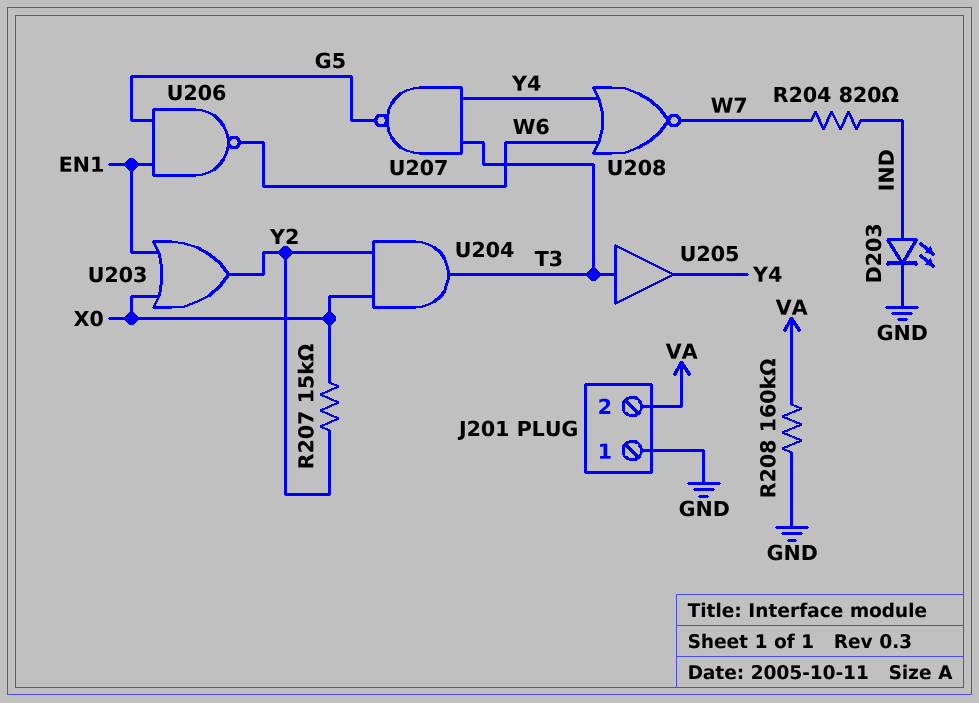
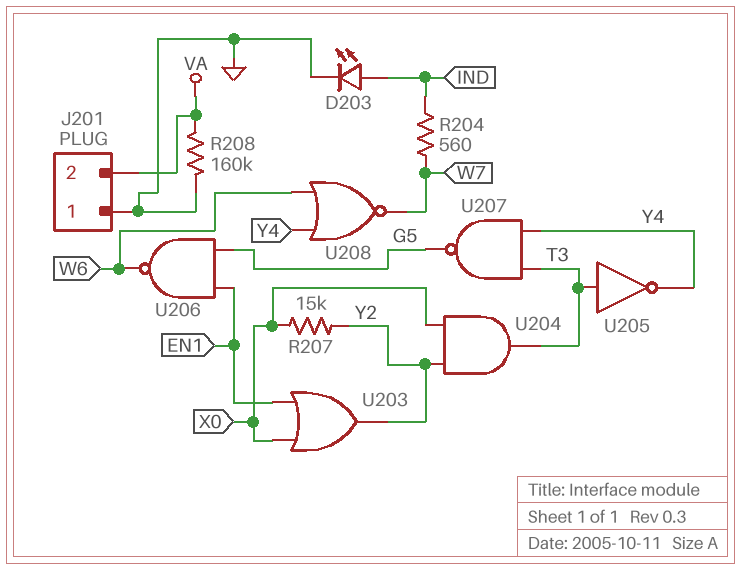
R204: 820 (IND, W7) -> 560 (IND, W7)
U205: buffer (in T3, out Y4) -> NOT (in T3, out Y4)

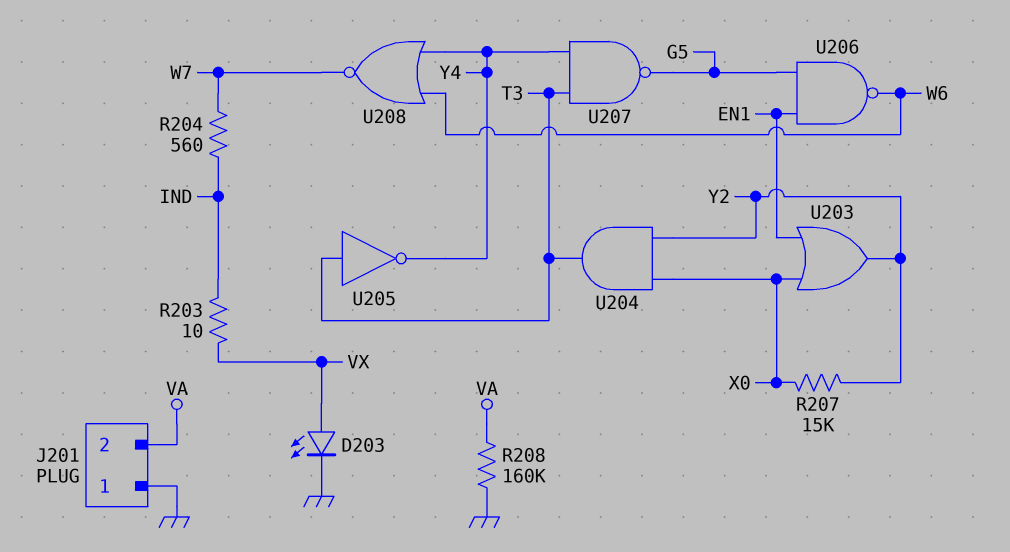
D203: LED (A IND, K GND) -> LED (A VX, K GND)
R203: none -> 10 (IND, VX)

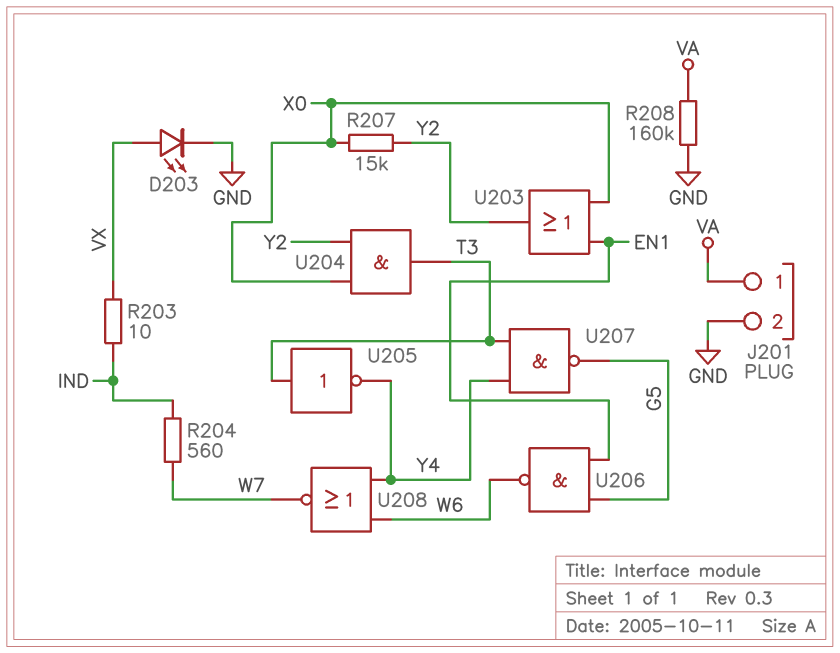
J201 pin 1: GND -> VA
J201 pin 2: VA -> GND

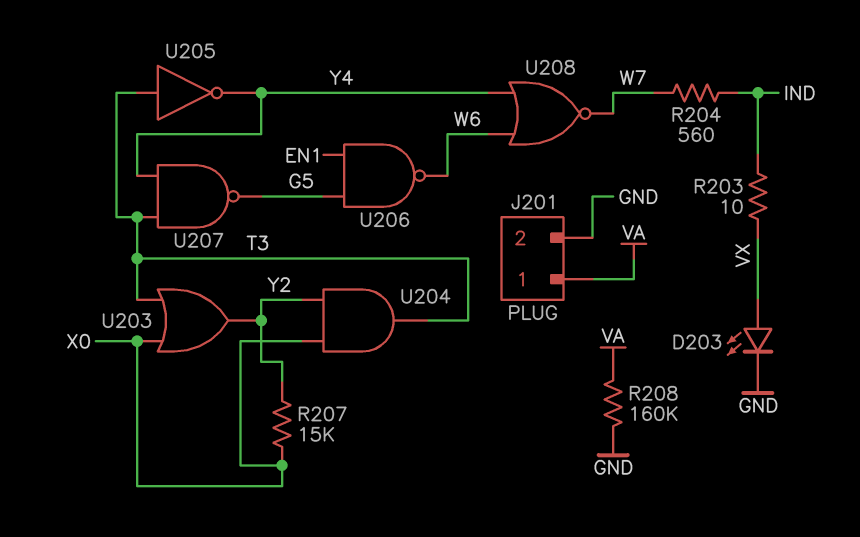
U203: OR (in EN1, in X0, out Y2) -> OR (in T3, in X0, out Y2)

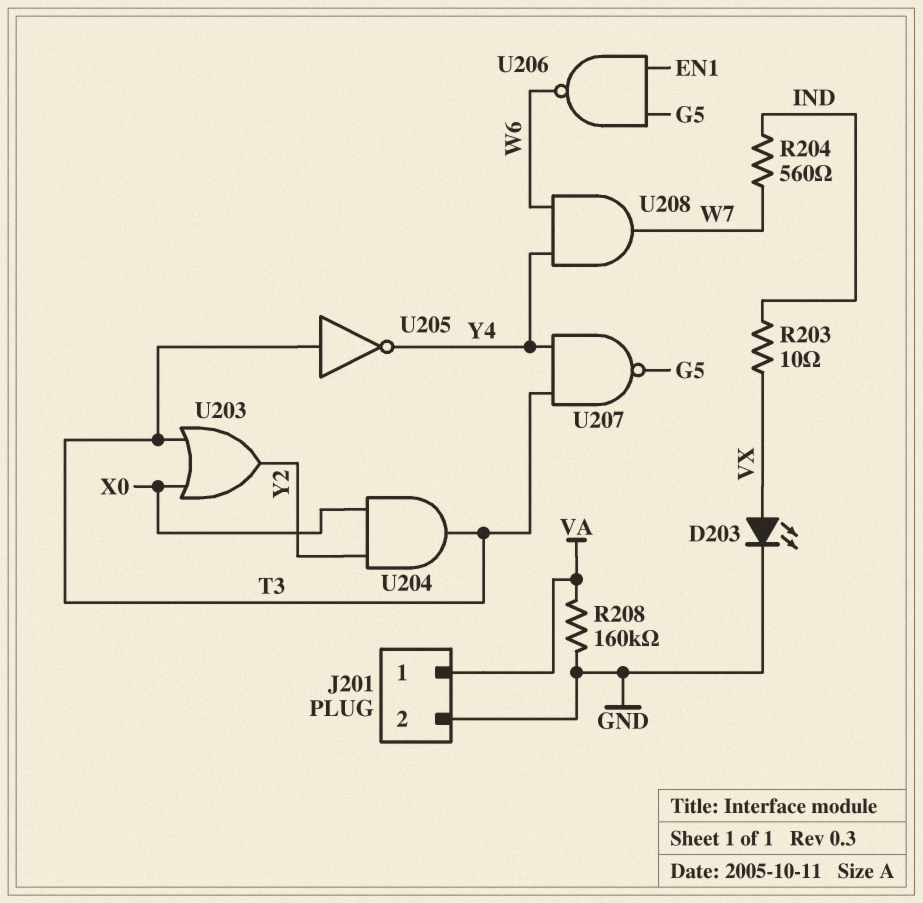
R207: 15k (X0, Y2) -> none
U208: NOR (in W6, in Y4, out W7) -> AND (in W6, in Y4, out W7)

